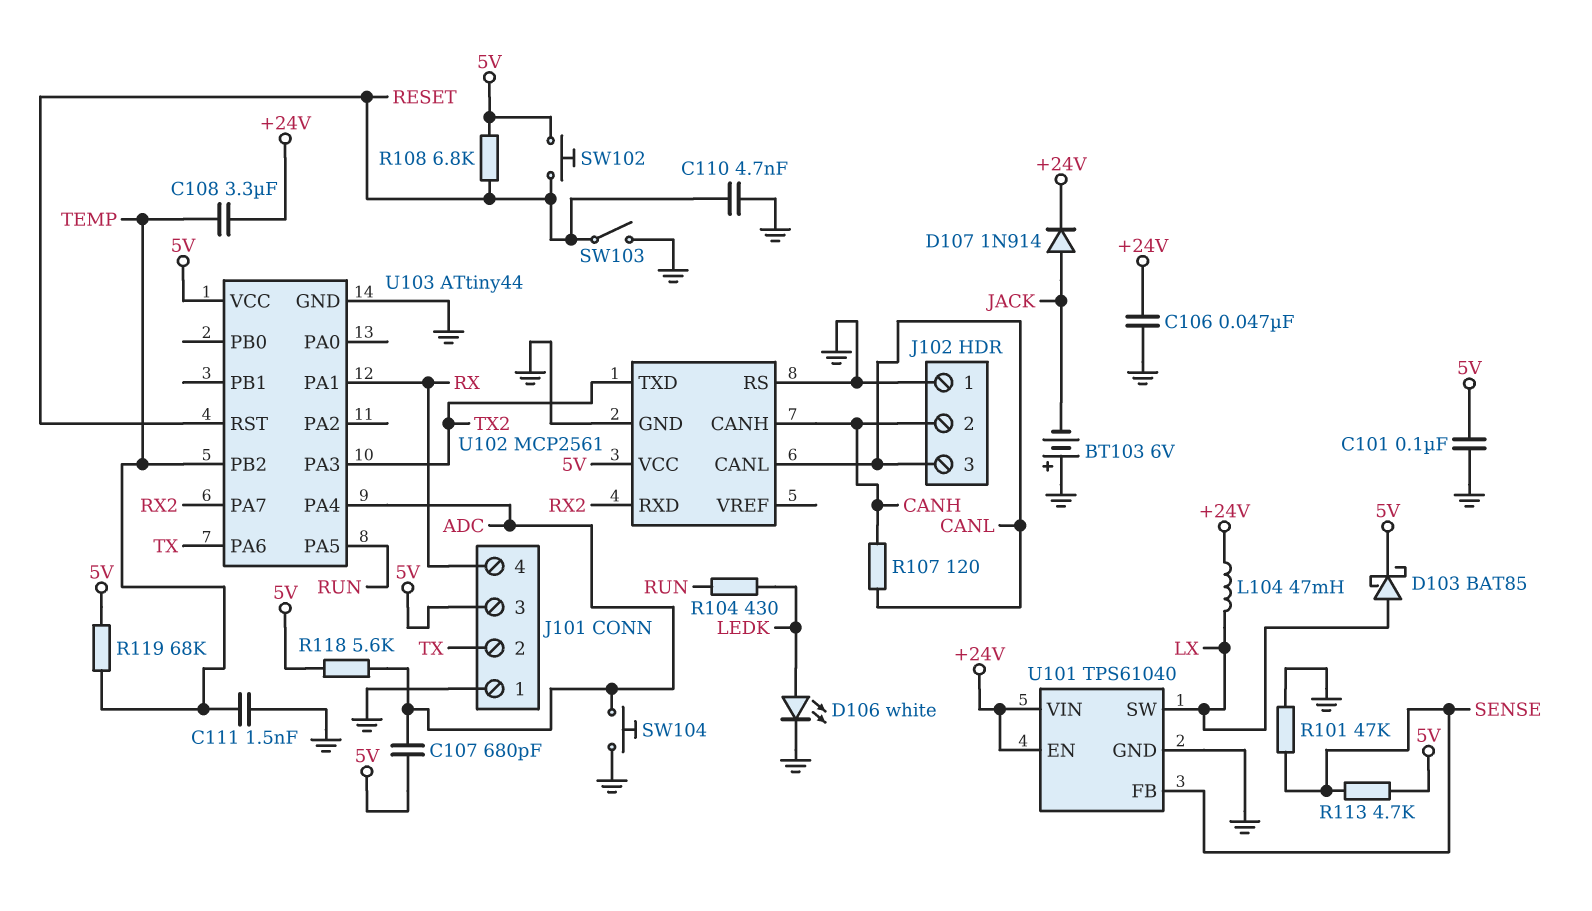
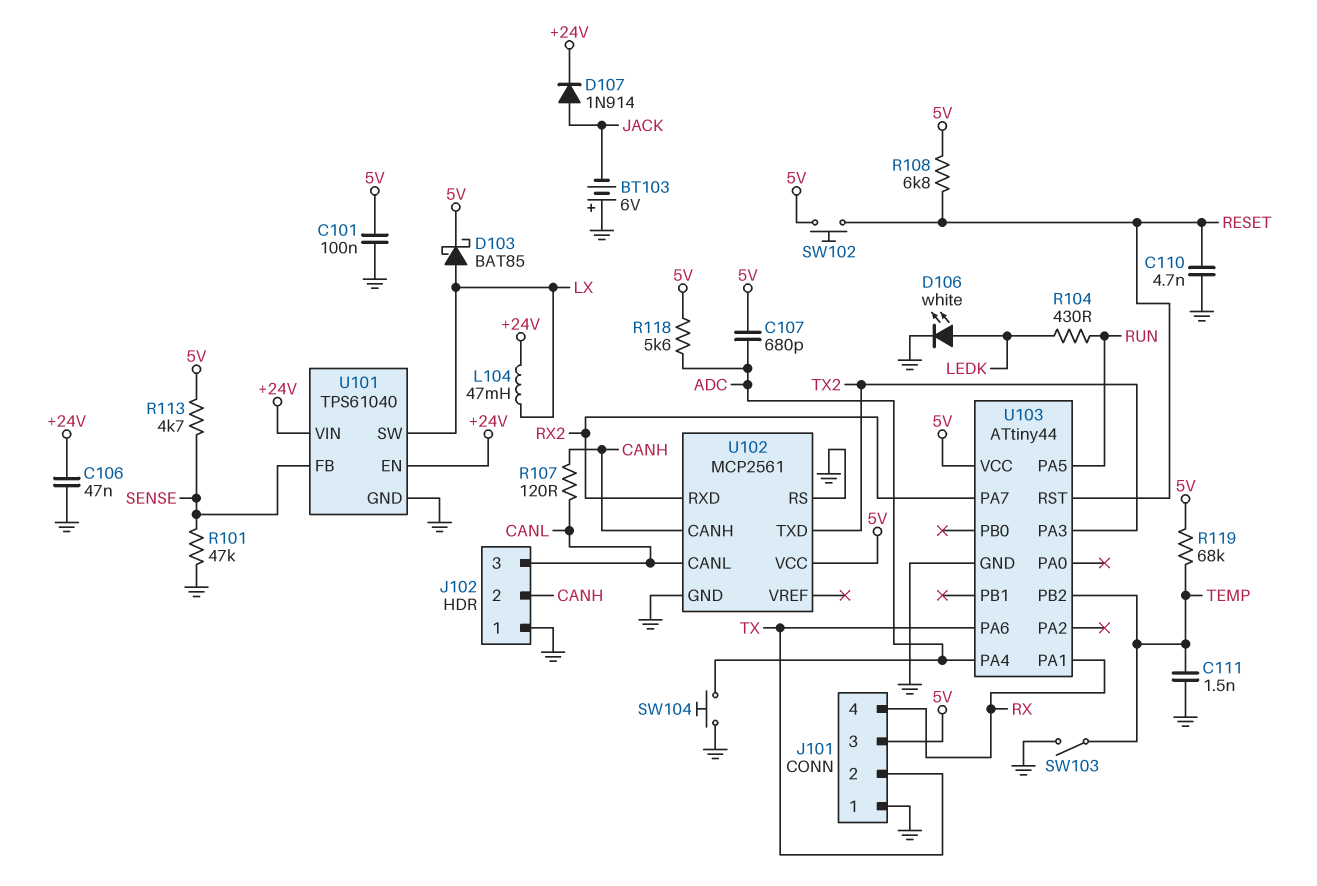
C108: 3.3uF (+24V, TEMP) -> none
SW103: switch (GND, RESET) -> switch (GND, TEMP)

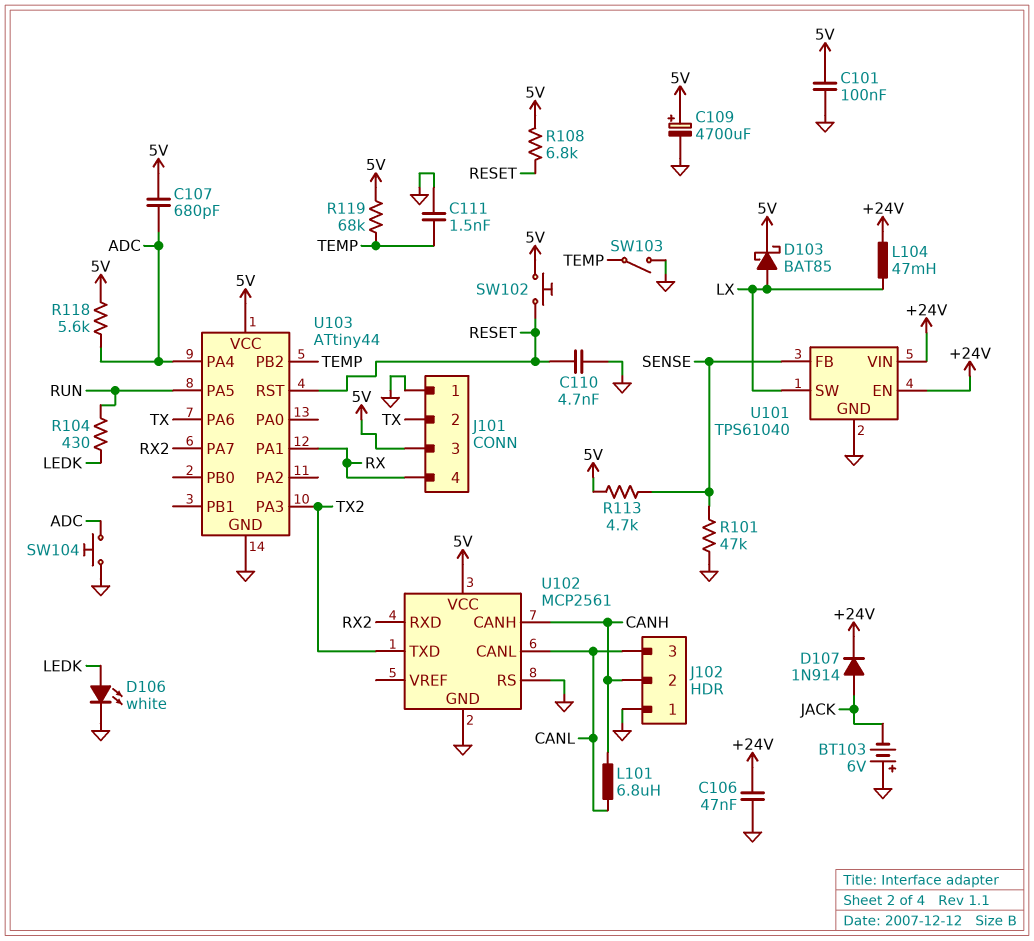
C109: none -> 4700uF (plus 5V, minus GND)
L101: none -> 6.8uH (CANH, CANL)
R107: 120 (CANH, CANL) -> none

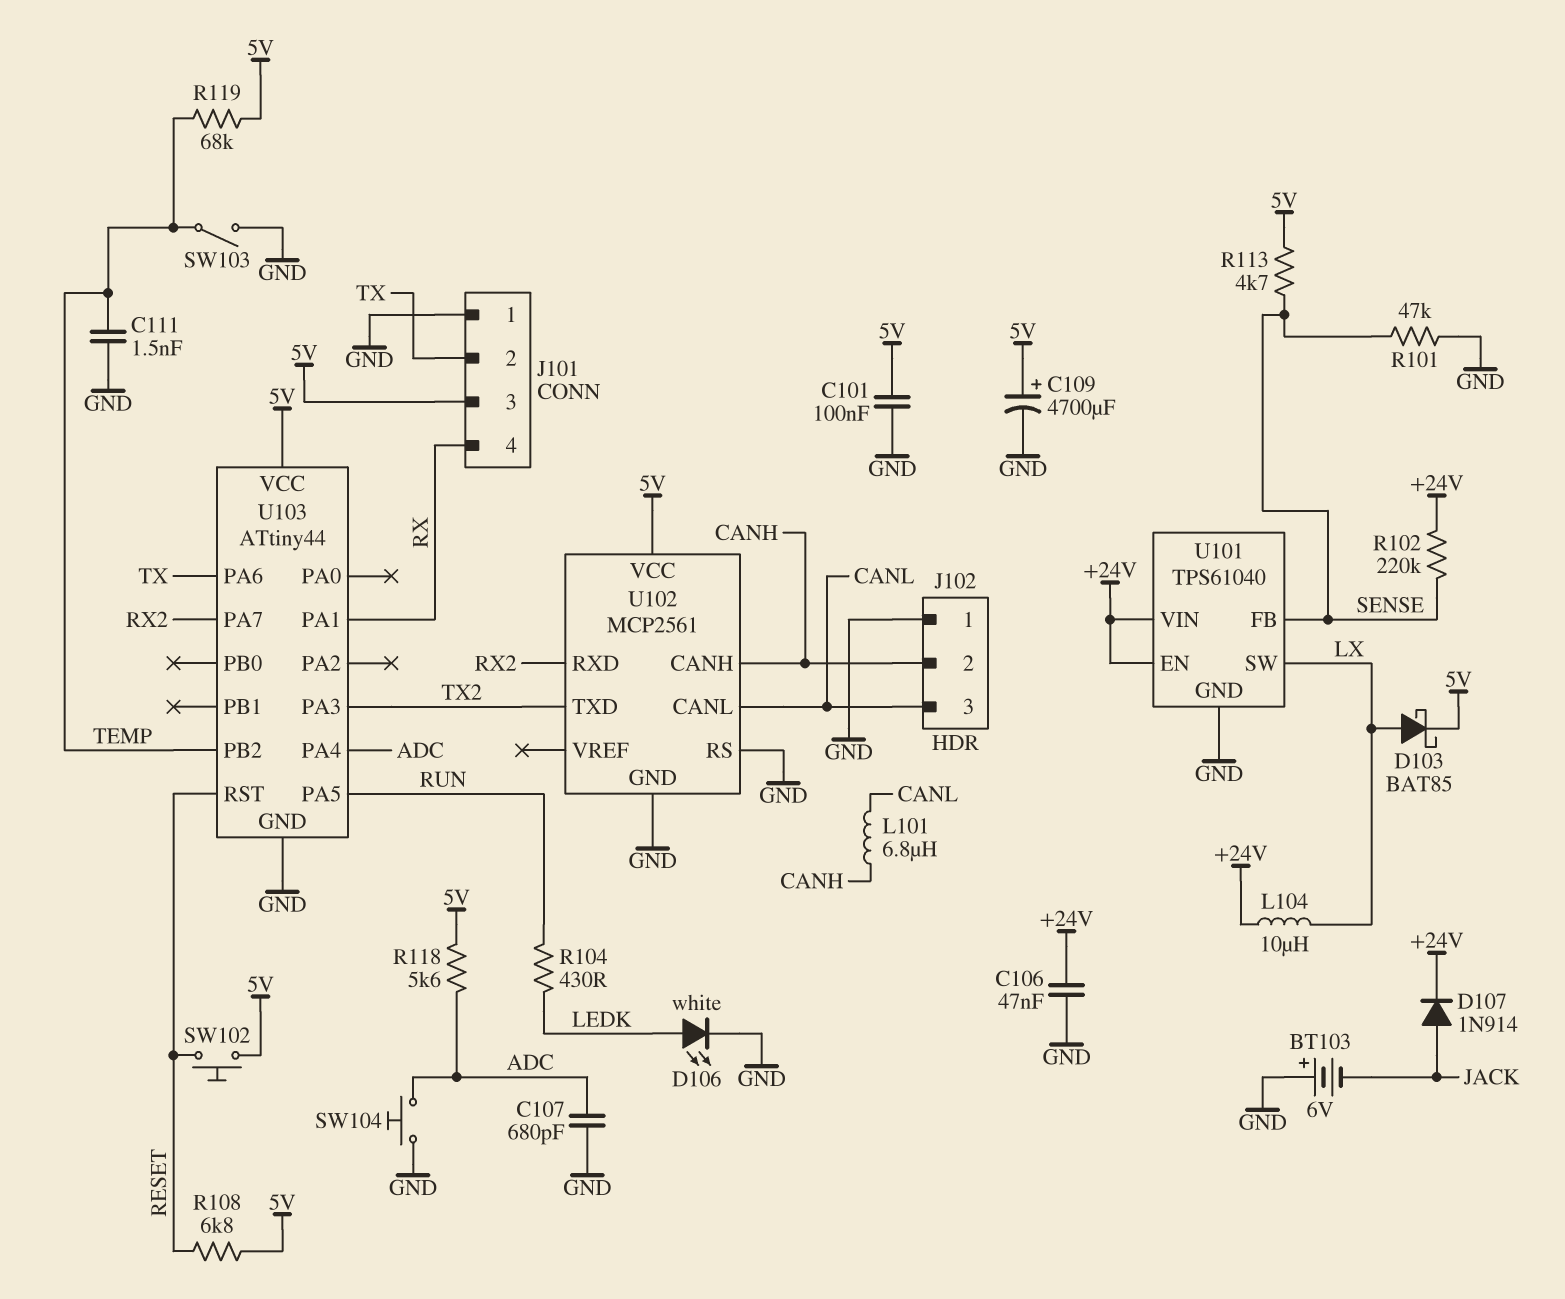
C107: 680pF (5V, ADC) -> 680pF (ADC, GND)
C110: 4.7nF (GND, RESET) -> none
L104: 47mH (+24V, LX) -> 10uH (+24V, LX)
R102: none -> 220k (+24V, SENSE)

